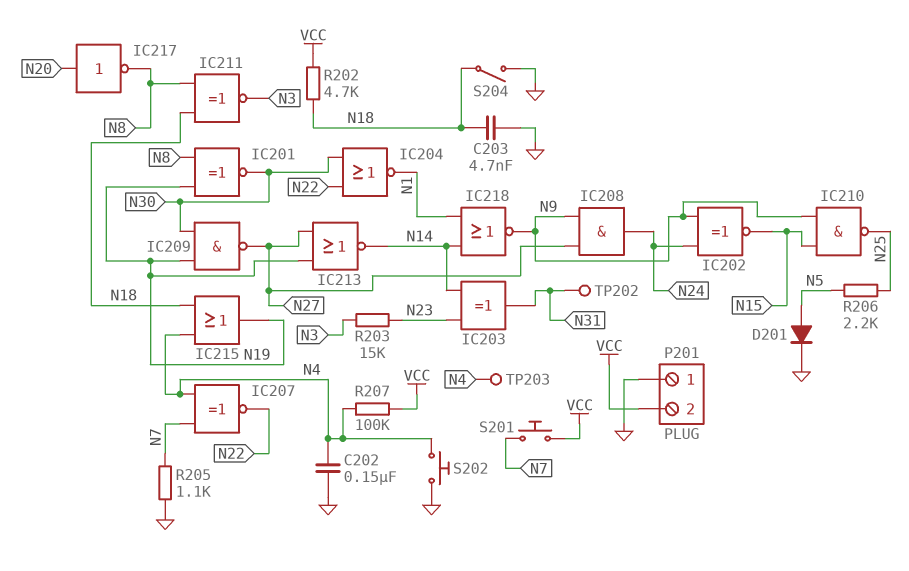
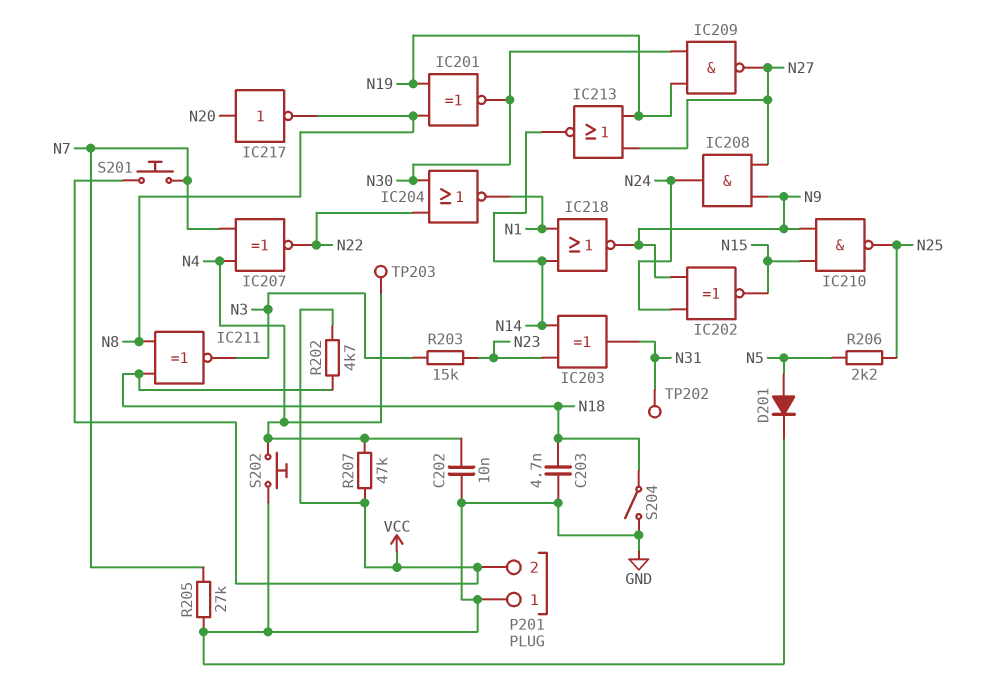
C202: 150nF (GND, N4) -> 10nF (GND, N4)
IC215: OR (in N4, in N18, out N19) -> none
R205: 1.1k (GND, N7) -> 27k (GND, N7)
R207: 100k (N4, VCC) -> 47k (N4, VCC)

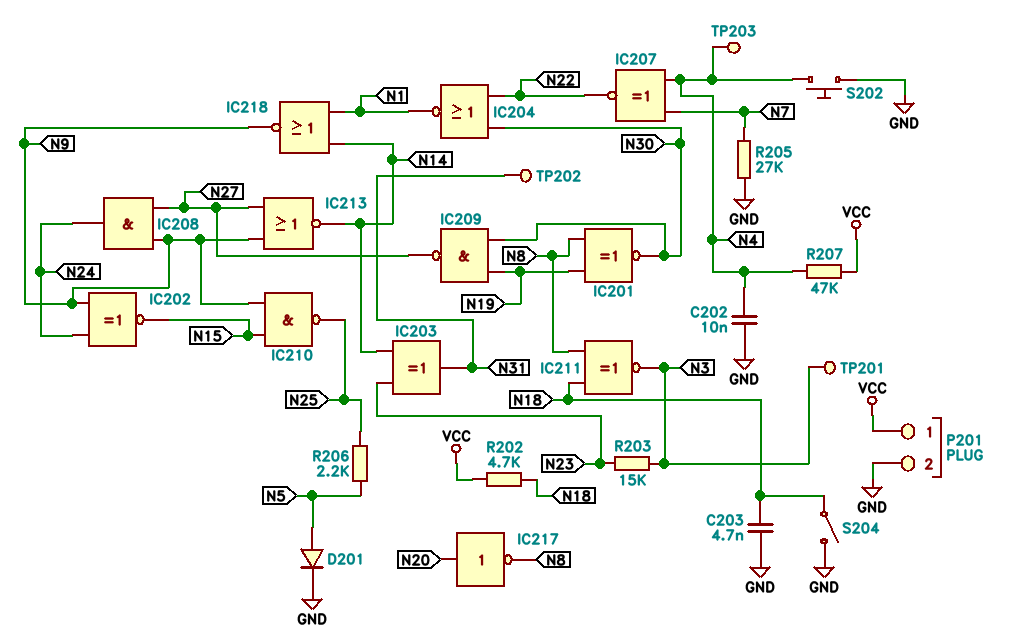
IC213: NOR (in N19, in N27, out N14) -> NOR (in N9, in N27, out N14)
P201 pin 1: GND -> VCC
P201 pin 2: VCC -> GND
S201: button (N7, VCC) -> none
TP201: none -> test point (N3)

